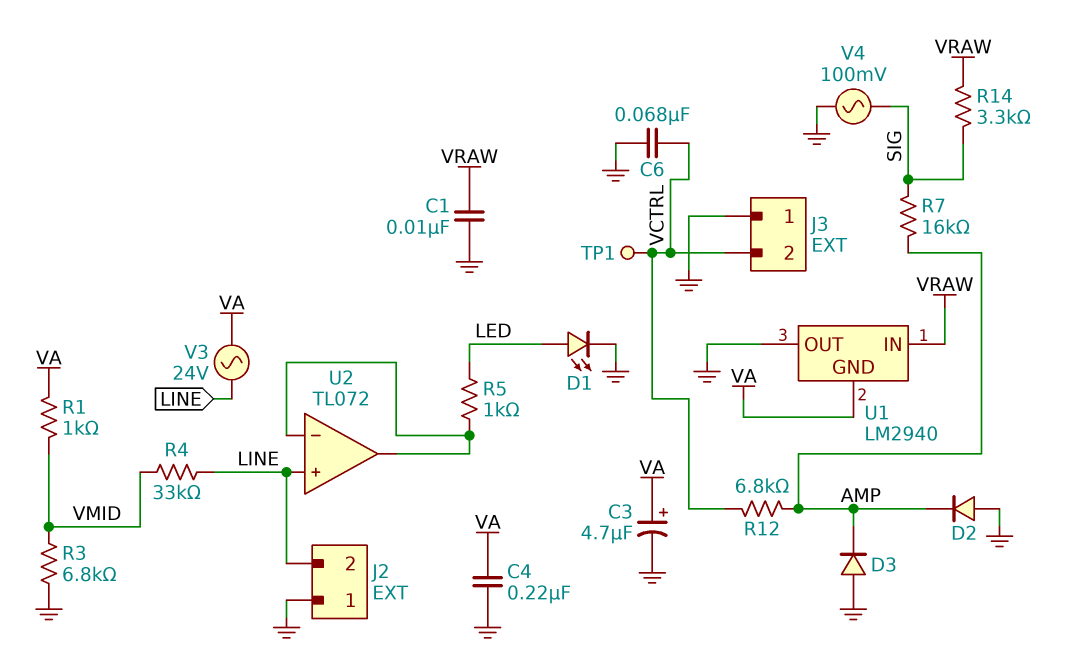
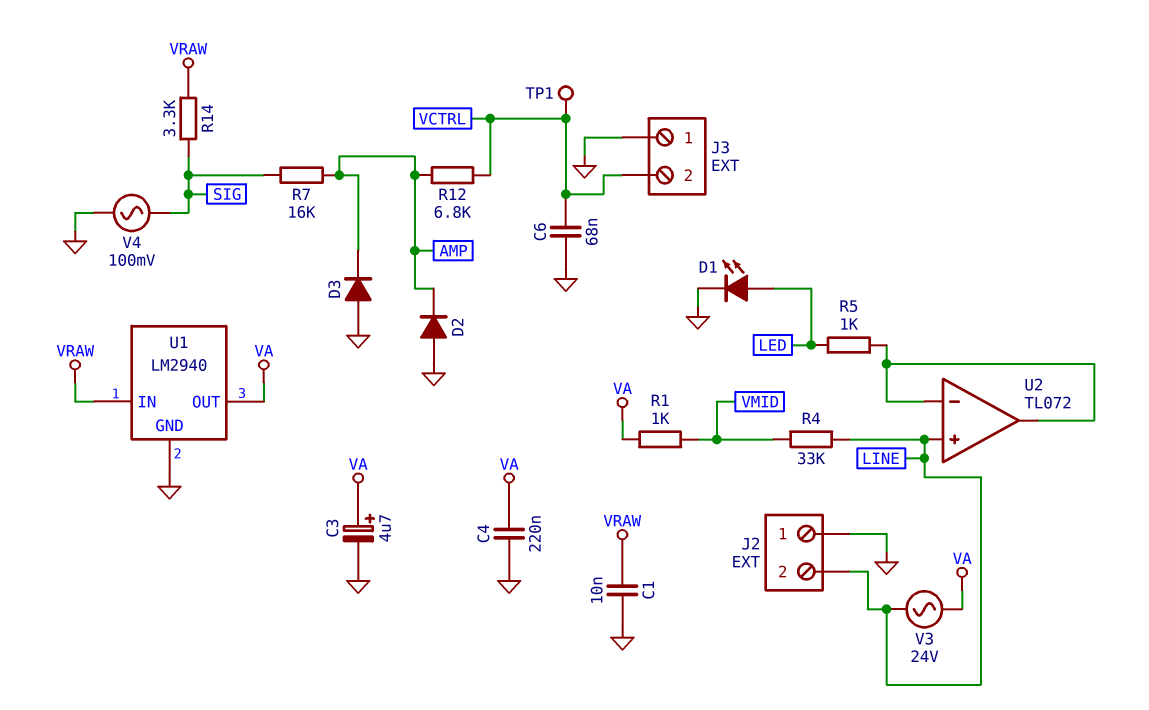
R3: 6.8k (GND, VMID) -> none
U1 pin GND: VA -> GND
U1 pin OUT: GND -> VA

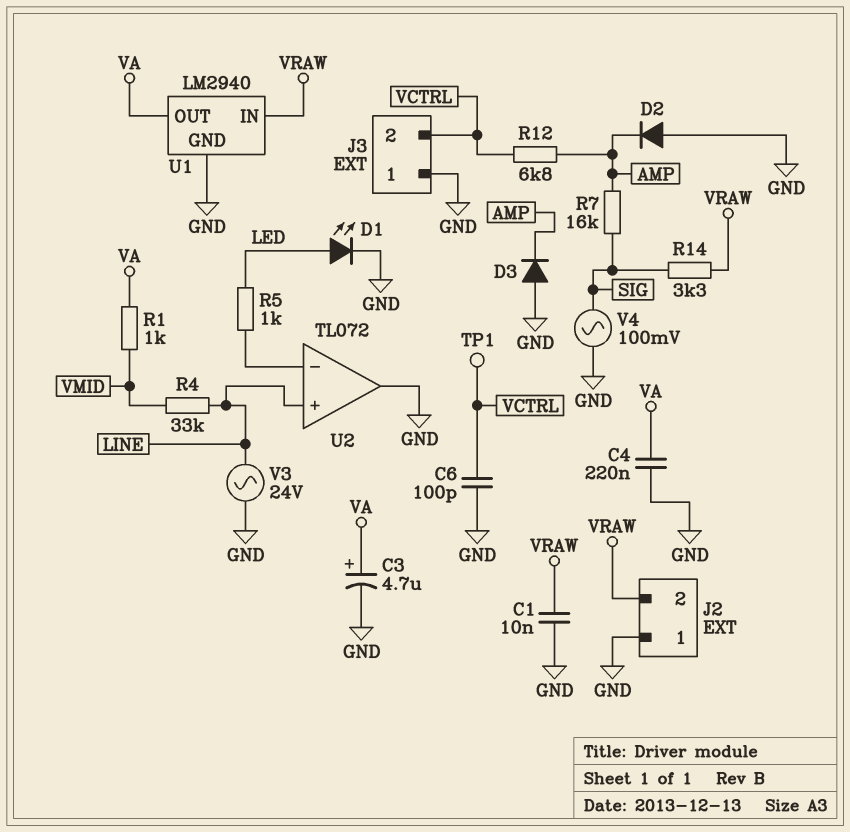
C6: 68nF (GND, VCTRL) -> 100pF (GND, VCTRL)
J2 pin 2: LINE -> VRAW
U2 pin out: U2/in- -> GND
V3: AC 24V (LINE, VA) -> AC 24V (GND, LINE)

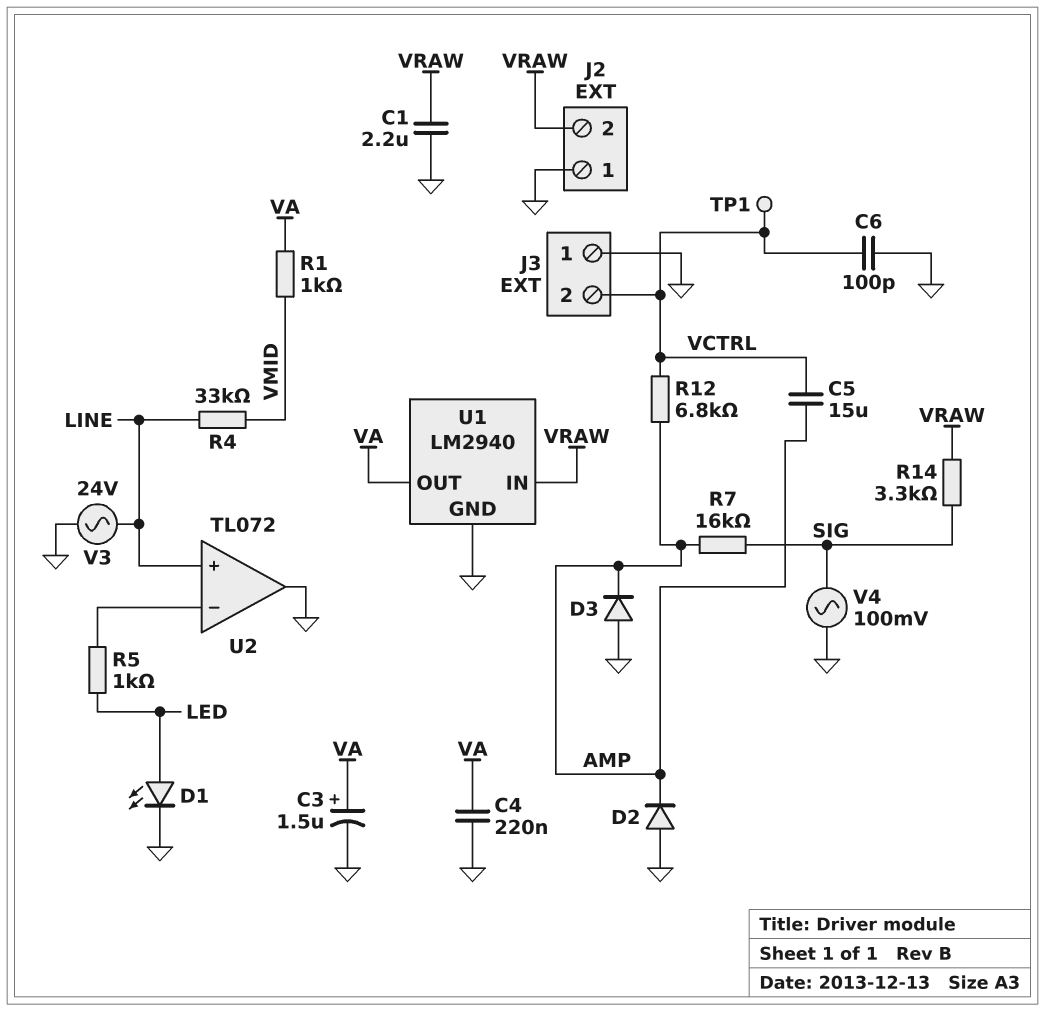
C1: 10nF (GND, VRAW) -> 2.2uF (GND, VRAW)
C3: 4.7uF (plus VA, minus GND) -> 1.5uF (plus VA, minus GND)
C5: none -> 15uF (AMP, VCTRL)

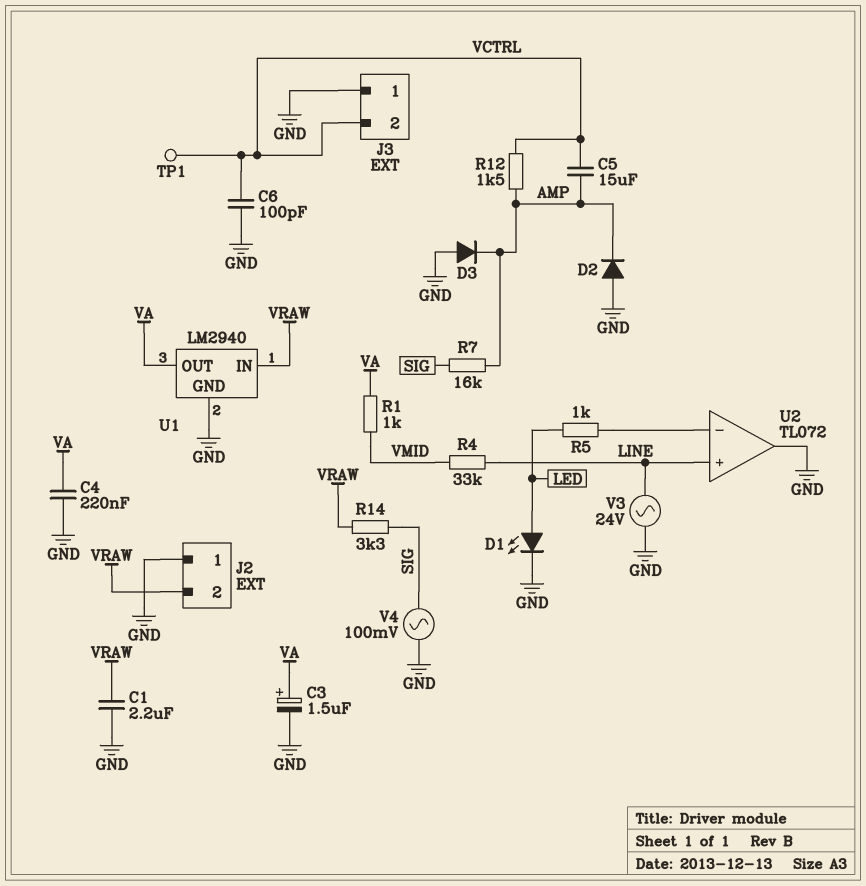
R12: 6.8k (AMP, VCTRL) -> 1.5k (AMP, VCTRL)

